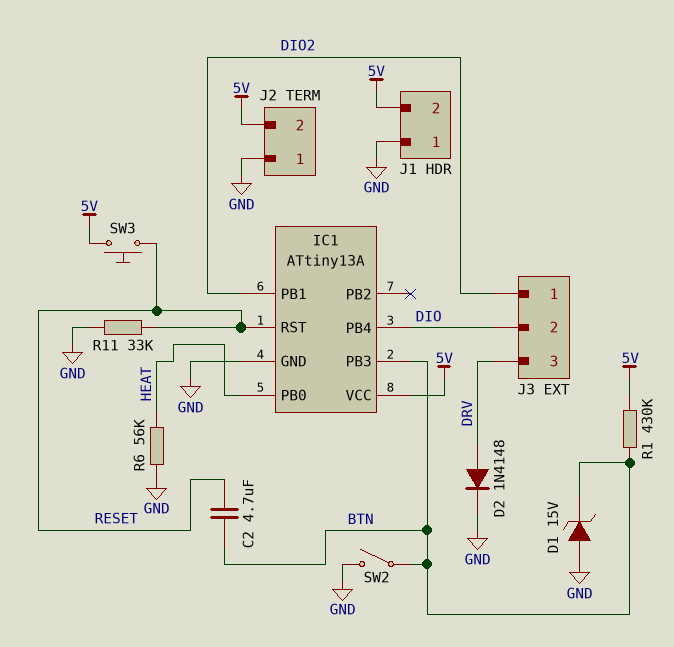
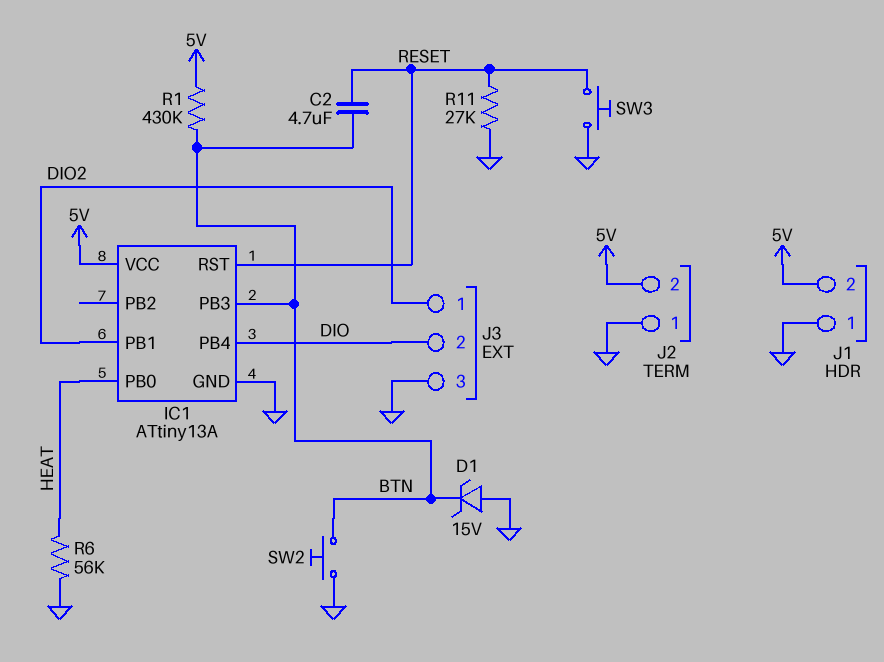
D2: diode 1N4148 (A DRV, K GND) -> none
J3 pin 3: DRV -> GND
R11: 33k (GND, RESET) -> 27k (GND, RESET)
SW2: switch (BTN, GND) -> button (BTN, GND)
SW3: button (5V, RESET) -> button (GND, RESET)

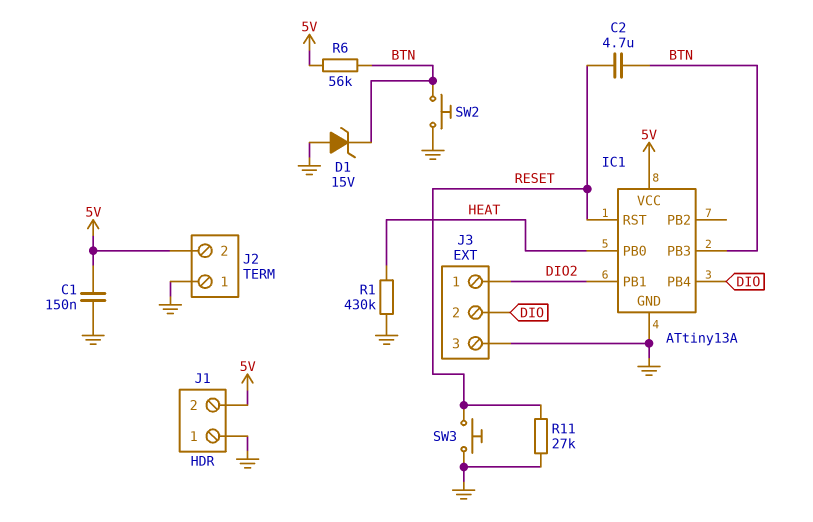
C1: none -> 150nF (5V, GND)
R1: 430k (5V, BTN) -> 430k (GND, HEAT)
R6: 56k (GND, HEAT) -> 56k (5V, BTN)

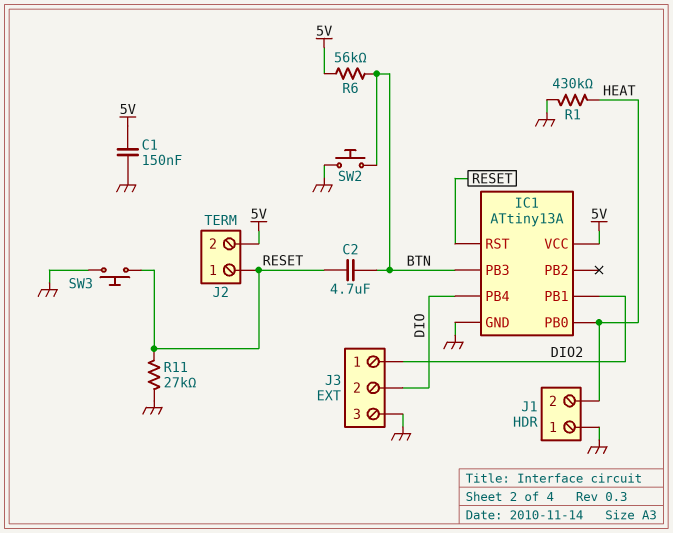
D1: zener 15V (A GND, K BTN) -> none
J1 pin 2: 5V -> HEAT
J2 pin 1: GND -> RESET

